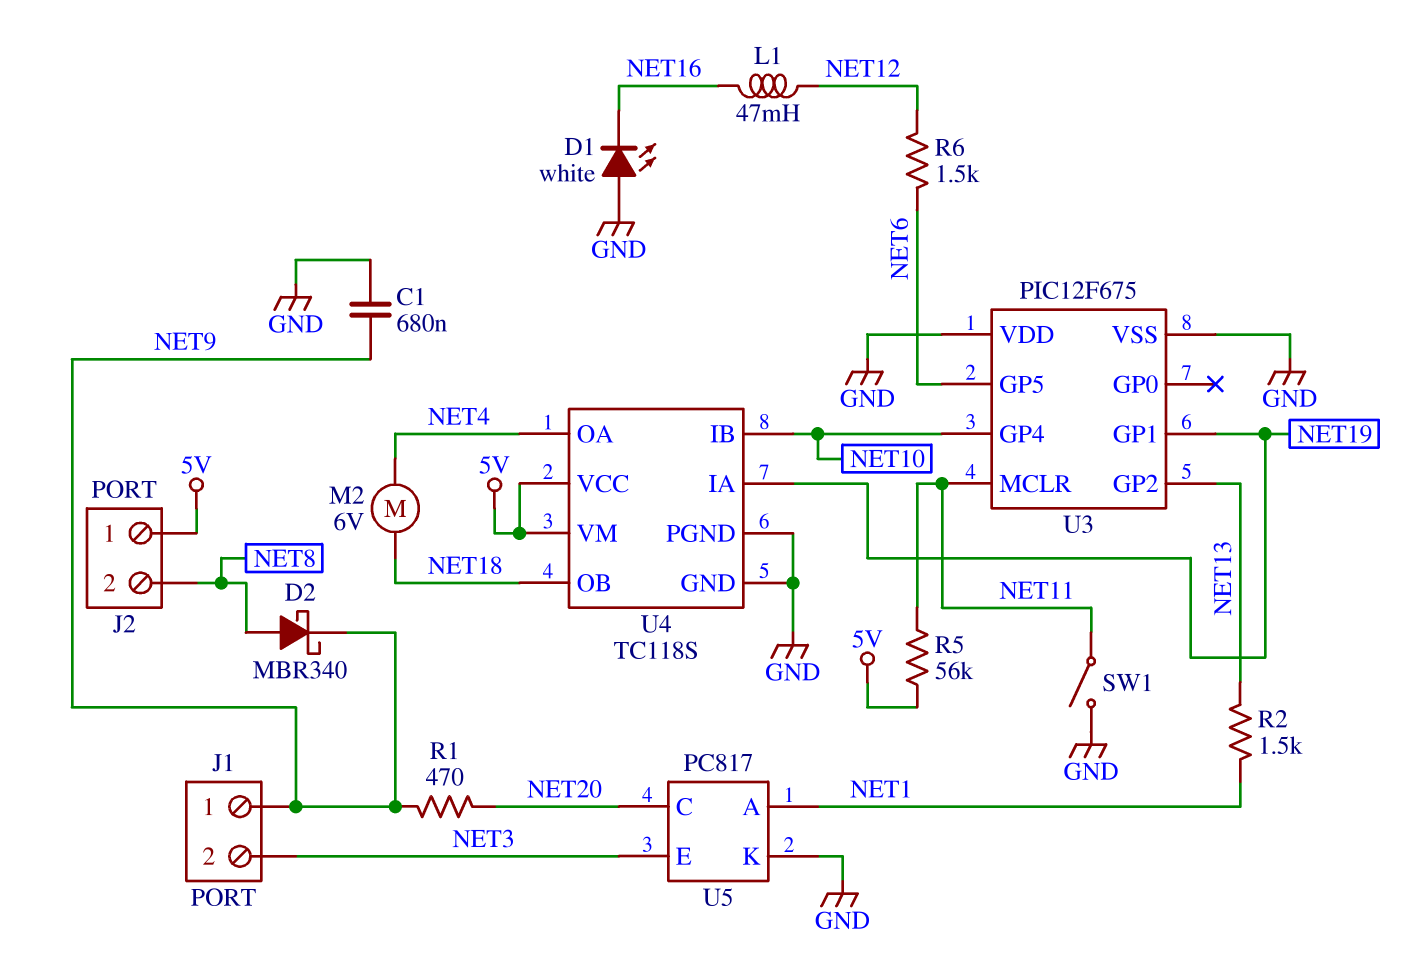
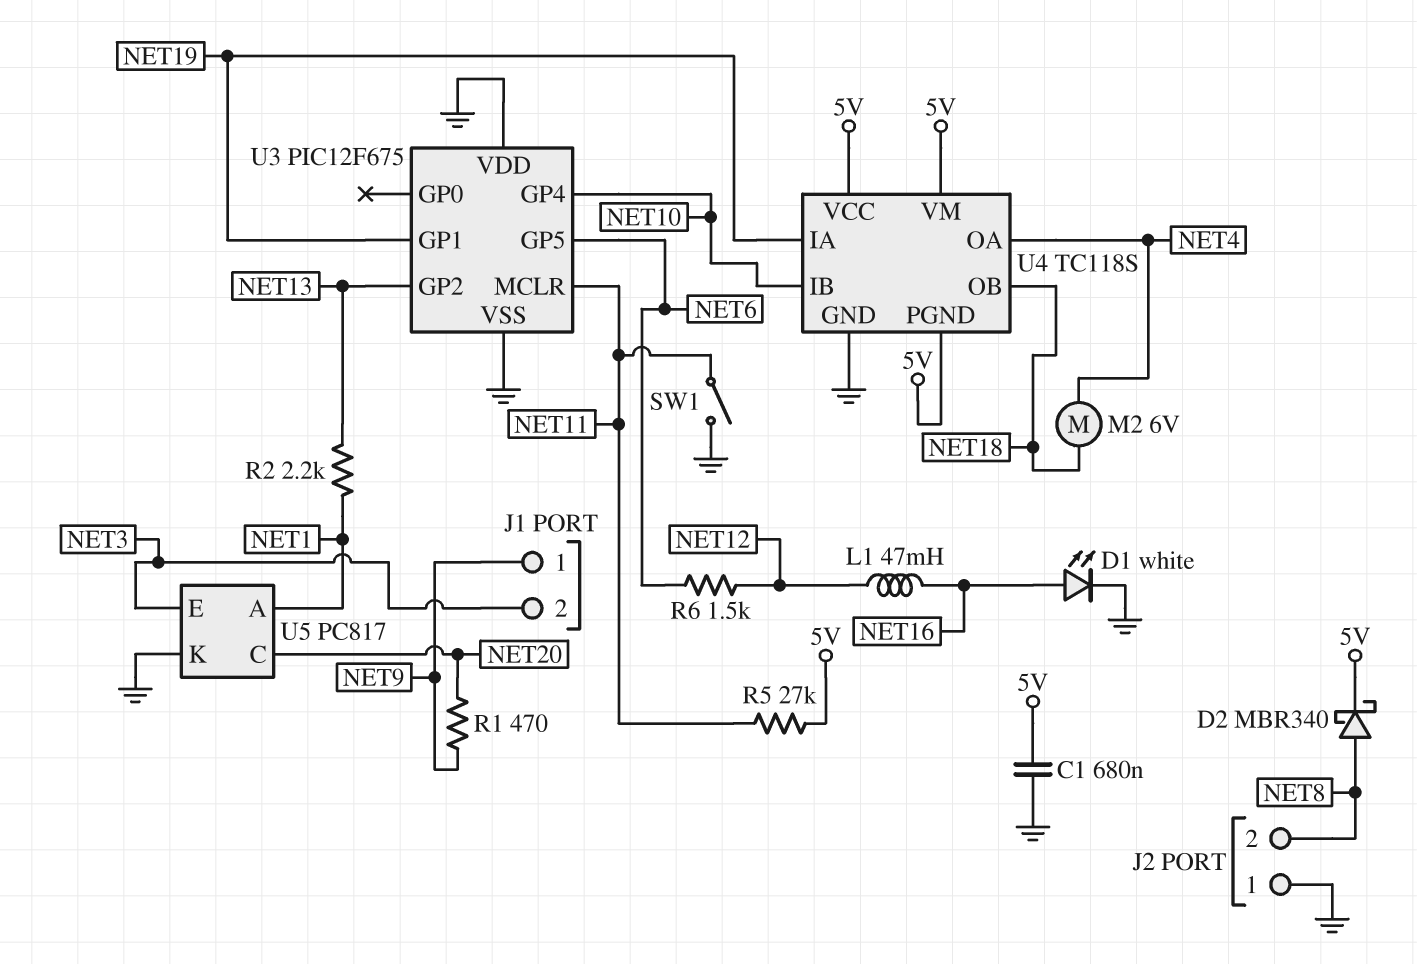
C1: 680nF (GND, NET9) -> 680nF (5V, GND)
D1: LED white (A GND, K NET16) -> LED white (A NET16, K GND)
D2: schottky MBR340 (A NET8, K NET9) -> schottky MBR340 (A NET8, K 5V)
J2 pin 1: 5V -> GND
R2: 1.5k (NET1, NET13) -> 2.2k (NET1, NET13)
R5: 56k (5V, NET11) -> 27k (5V, NET11)
U4 pin PGND: GND -> 5V

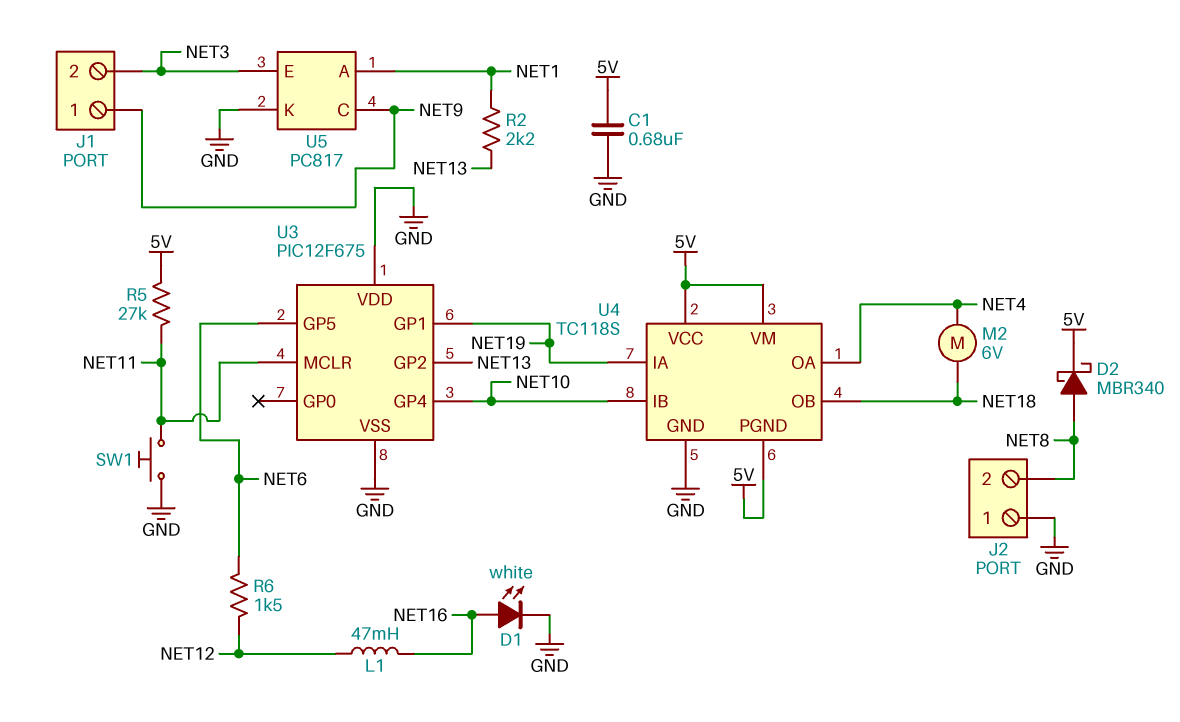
R1: 470 (NET9, NET20) -> none
SW1: switch (GND, NET11) -> button (GND, NET11)
U5 pin C: NET20 -> NET9

